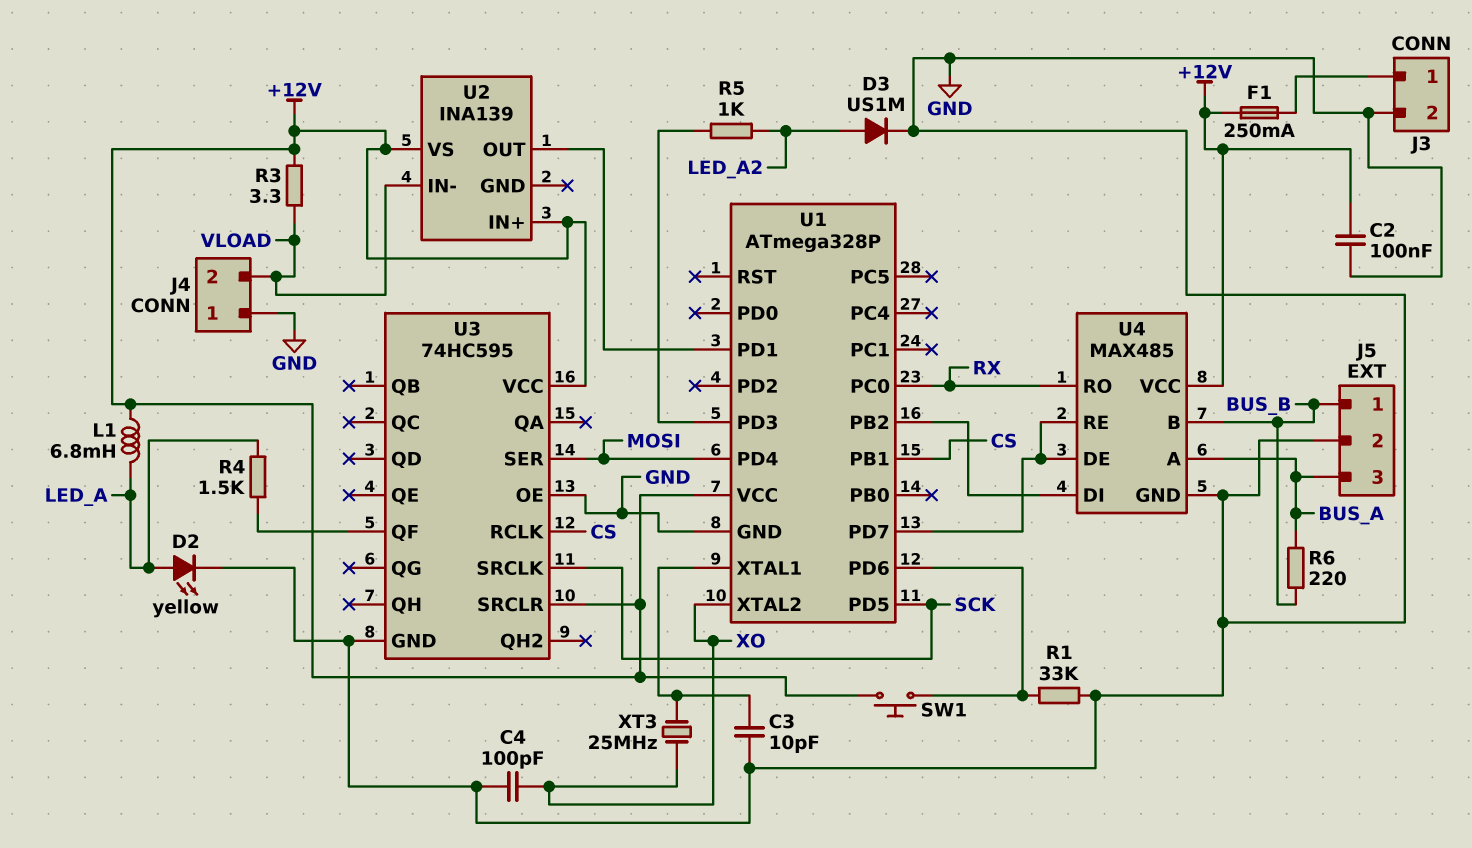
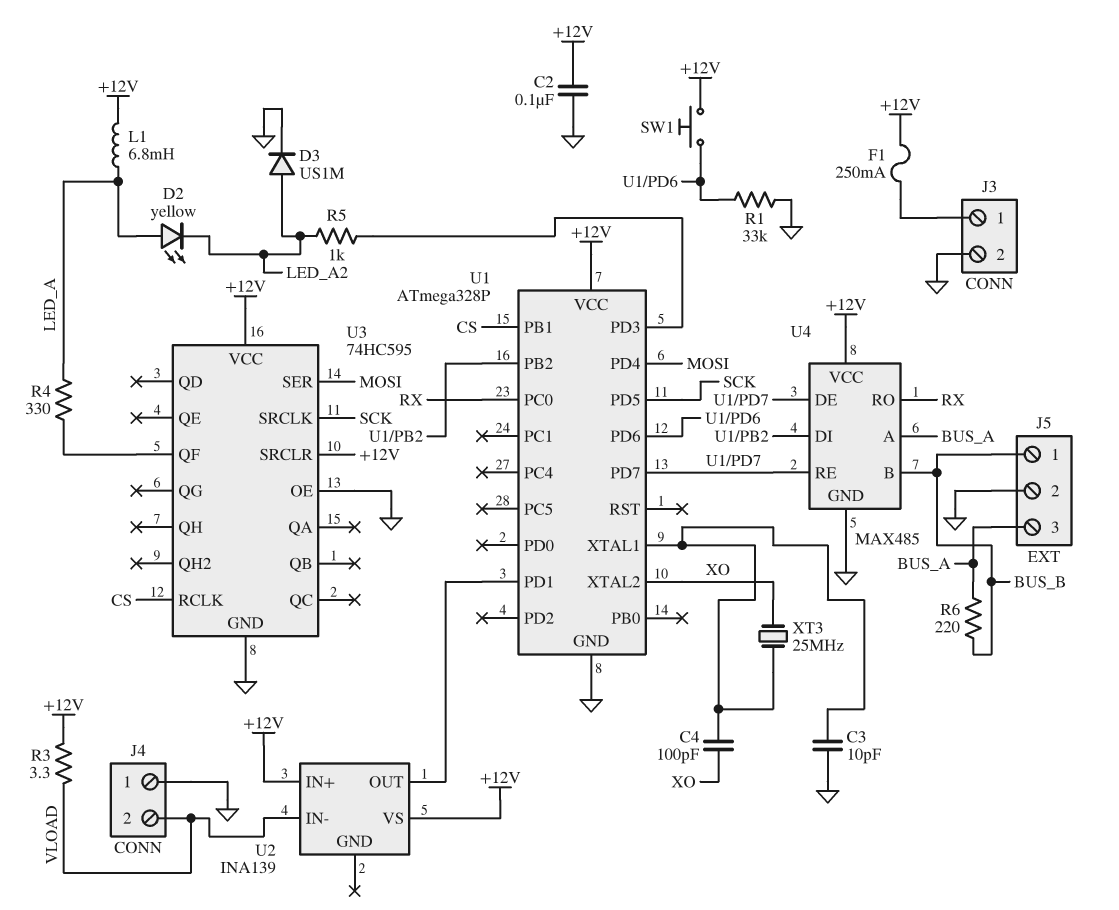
C4: 100pF (GND, XO) -> 100pF (U1/XTAL1, XO)
D2: LED yellow (A LED_A, K GND) -> LED yellow (A LED_A, K LED_A2)
R4: 1.5k (LED_A, U3/QF) -> 330 (LED_A, U3/QF)

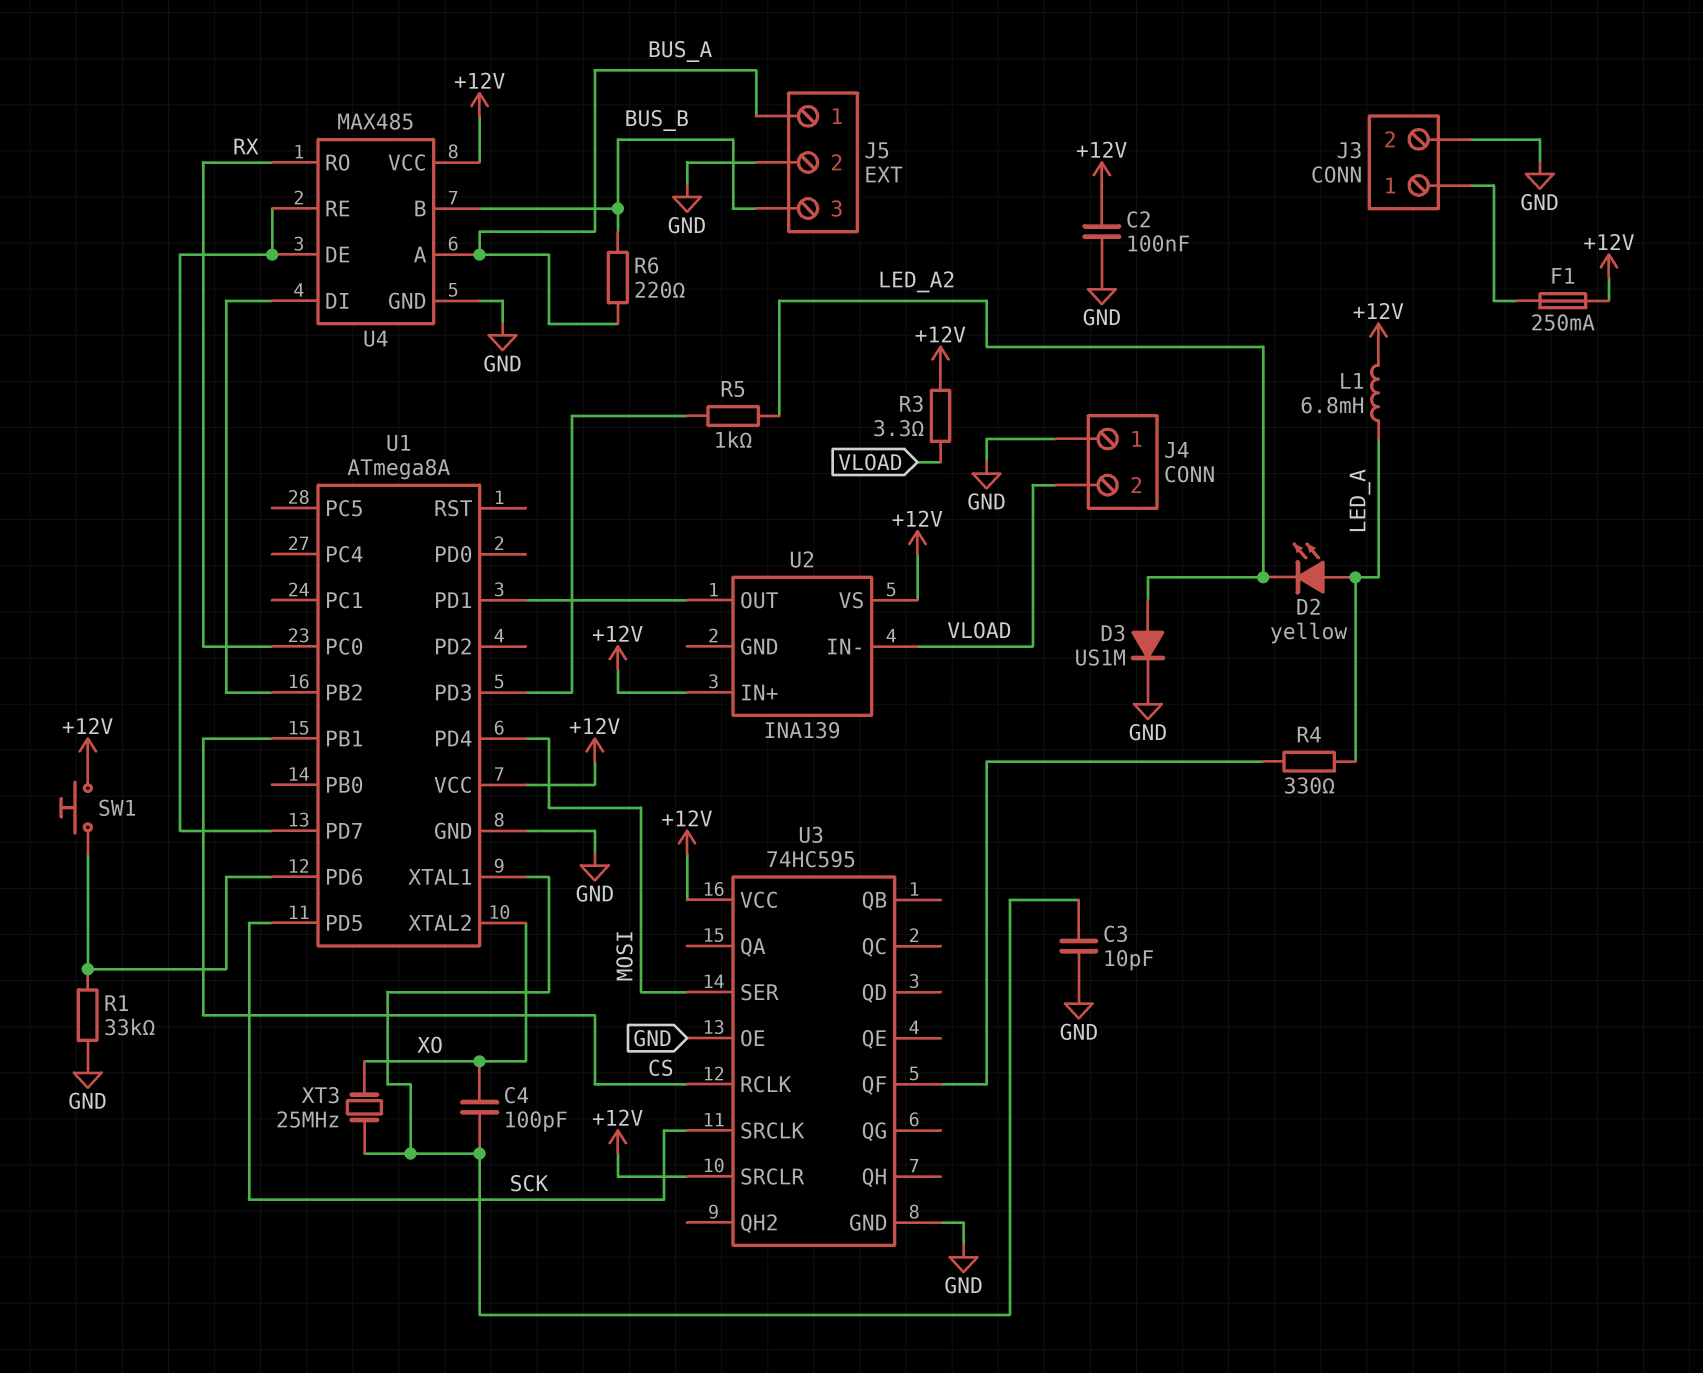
J5 pin 1: BUS_B -> BUS_A
J5 pin 3: BUS_A -> BUS_B
U1: ATmega328P -> ATmega8A

